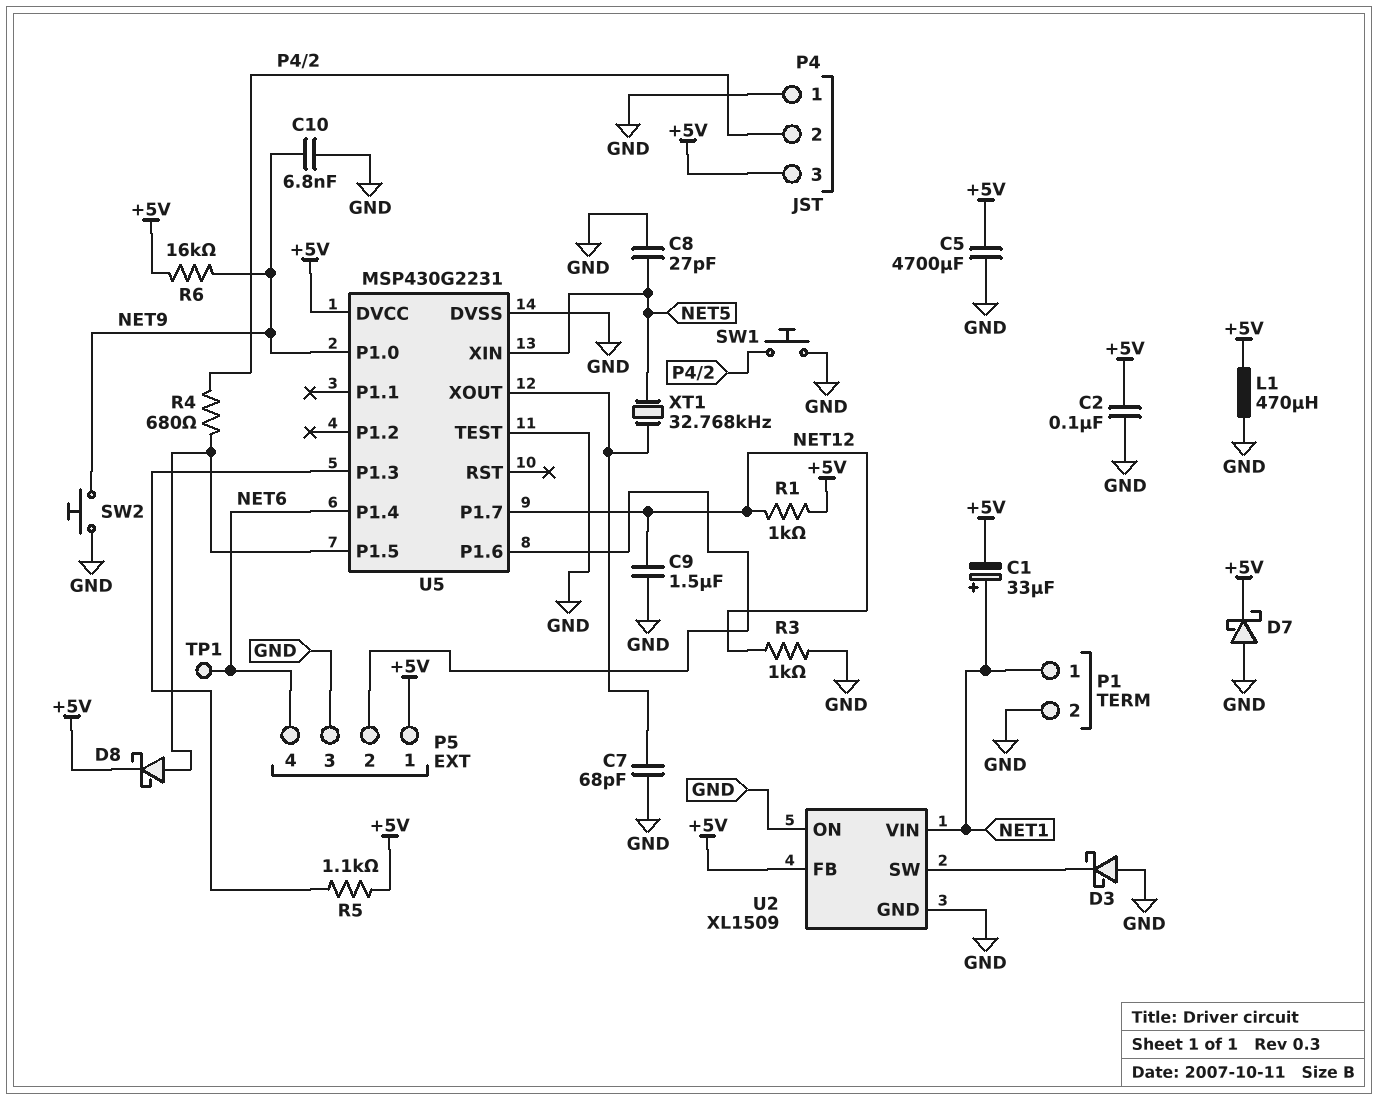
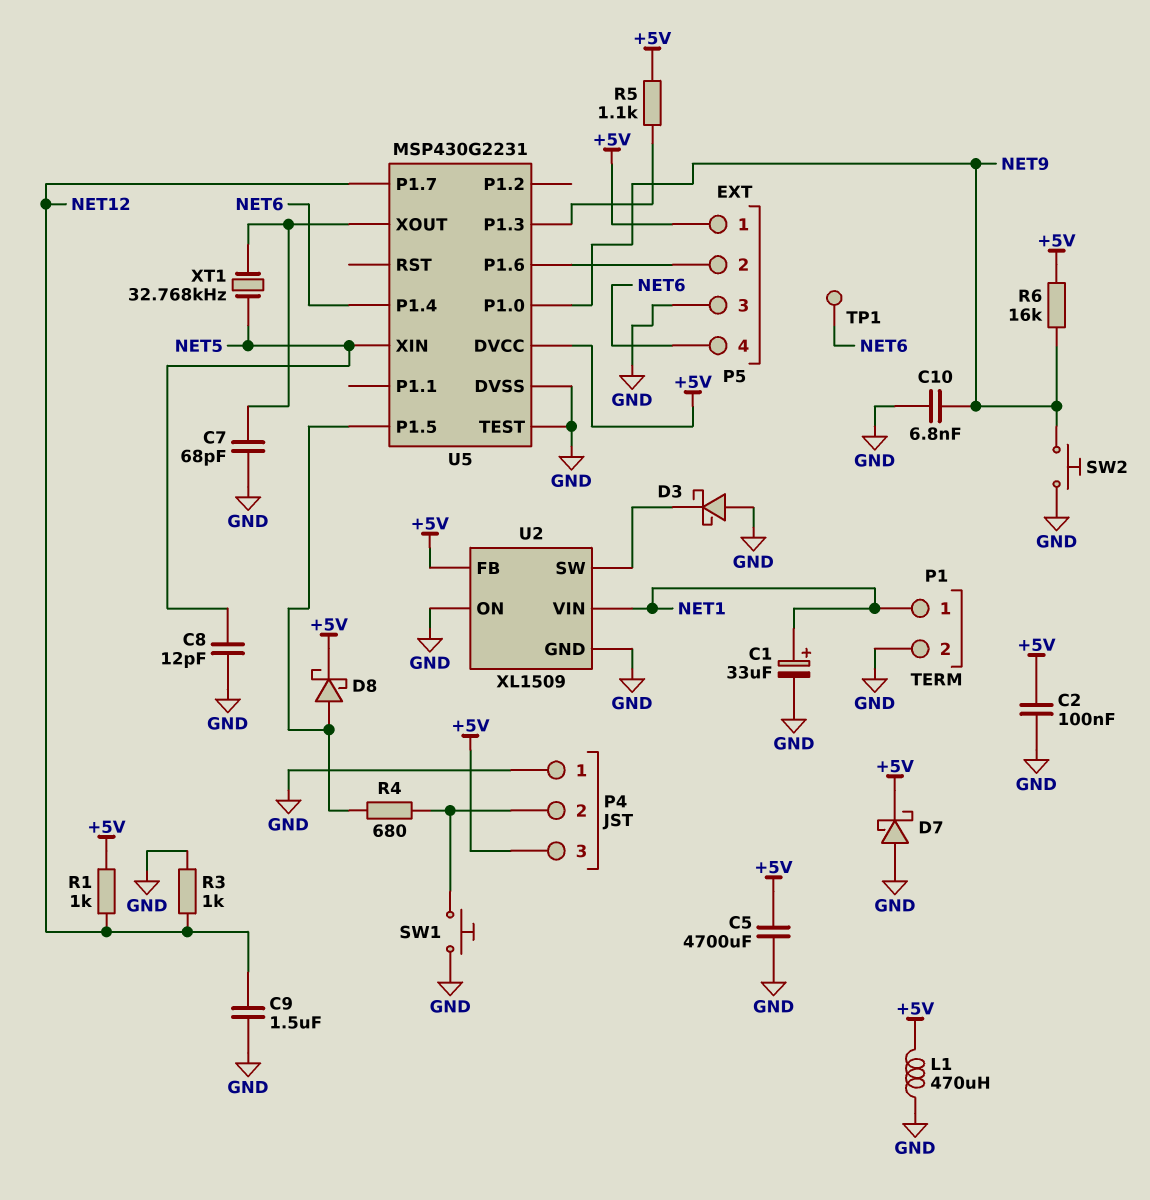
C1: 33uF (plus NET1, minus +5V) -> 33uF (plus NET1, minus GND)
C8: 27pF (GND, NET5) -> 12pF (GND, NET5)

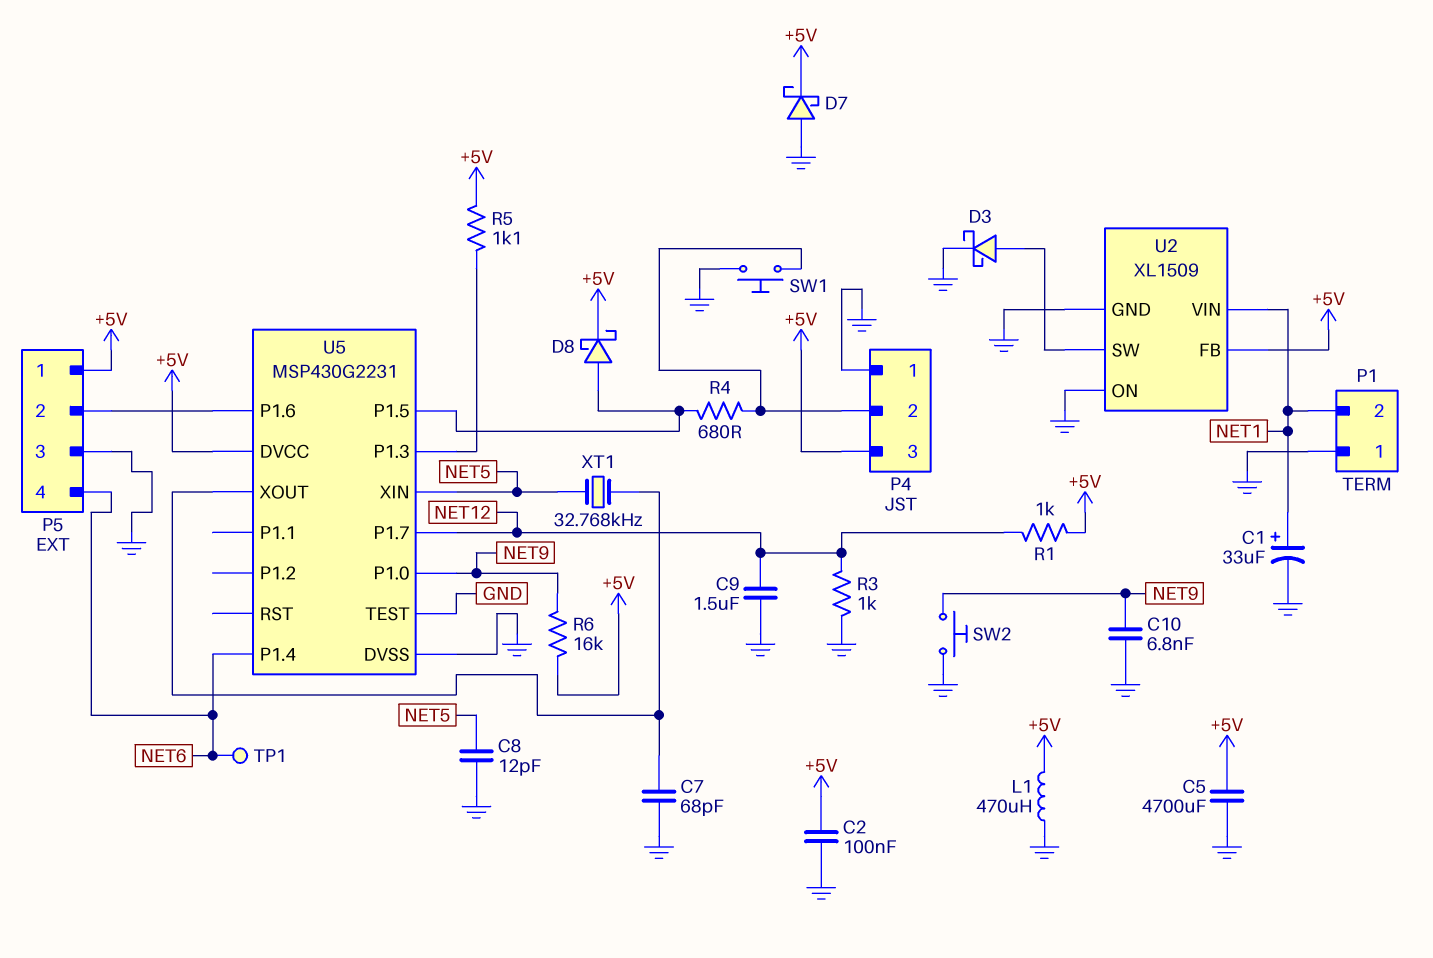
D3: schottky (A GND, K U2/SW) -> schottky (A U2/SW, K GND)
P1 pin 1: NET1 -> GND
P1 pin 2: GND -> NET1

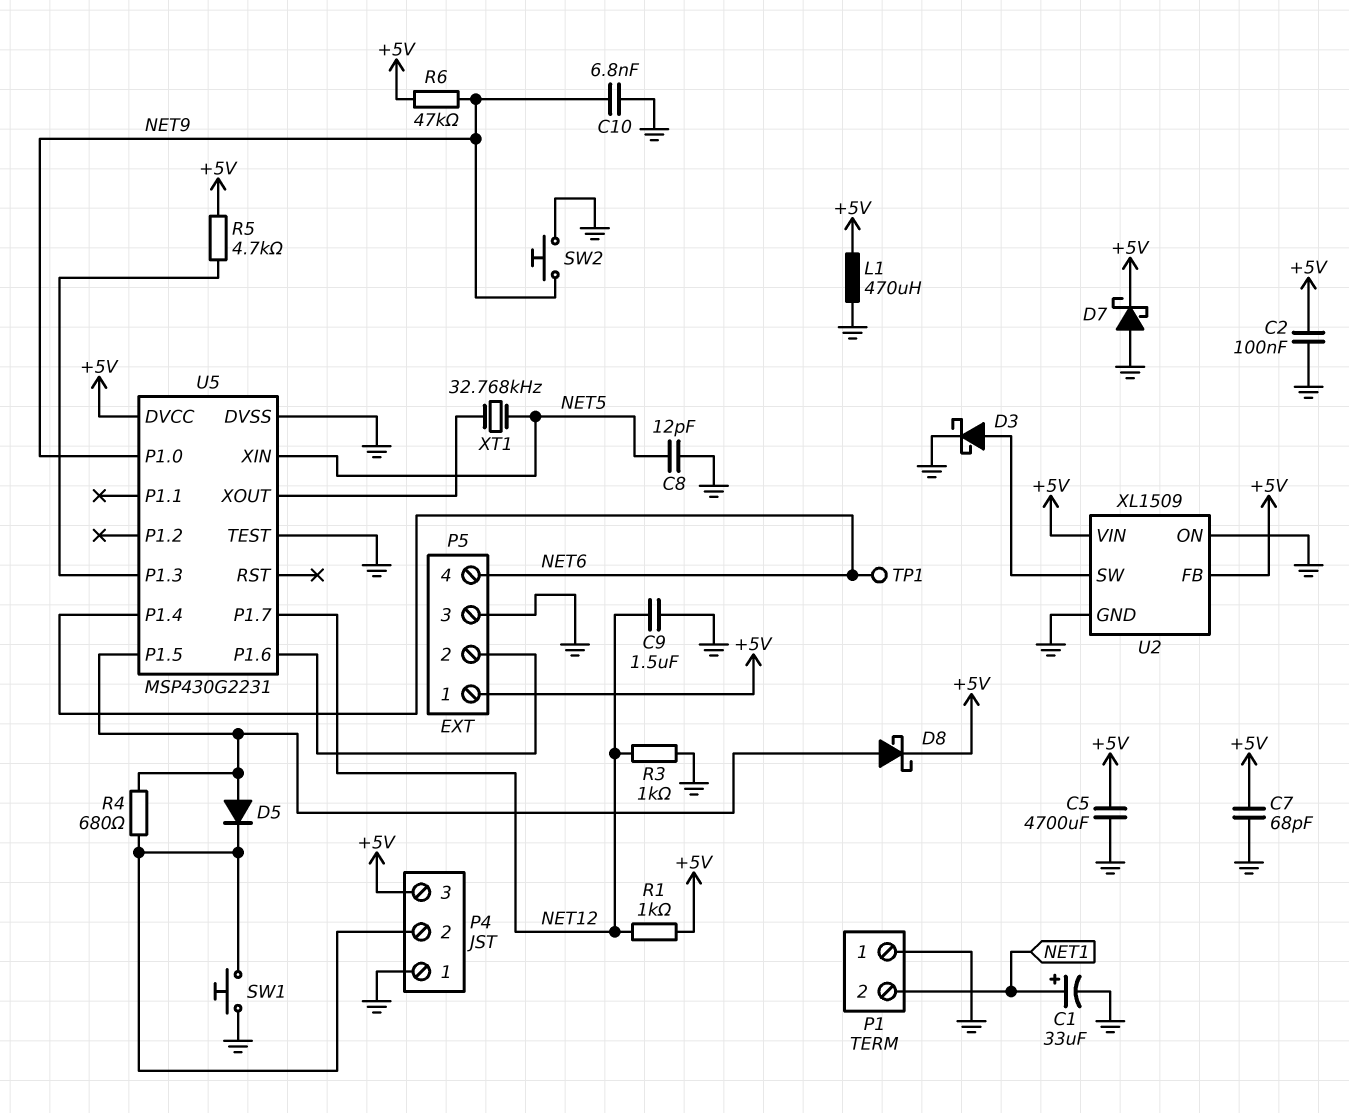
C7: 68pF (GND, U5/XOUT) -> 68pF (+5V, GND)
D5: none -> diode (A U5/P1.5, K P4/2)
R5: 1.1k (+5V, U5/P1.3) -> 4.7k (+5V, U5/P1.3)
R6: 16k (+5V, NET9) -> 47k (+5V, NET9)
U2 pin VIN: NET1 -> +5V

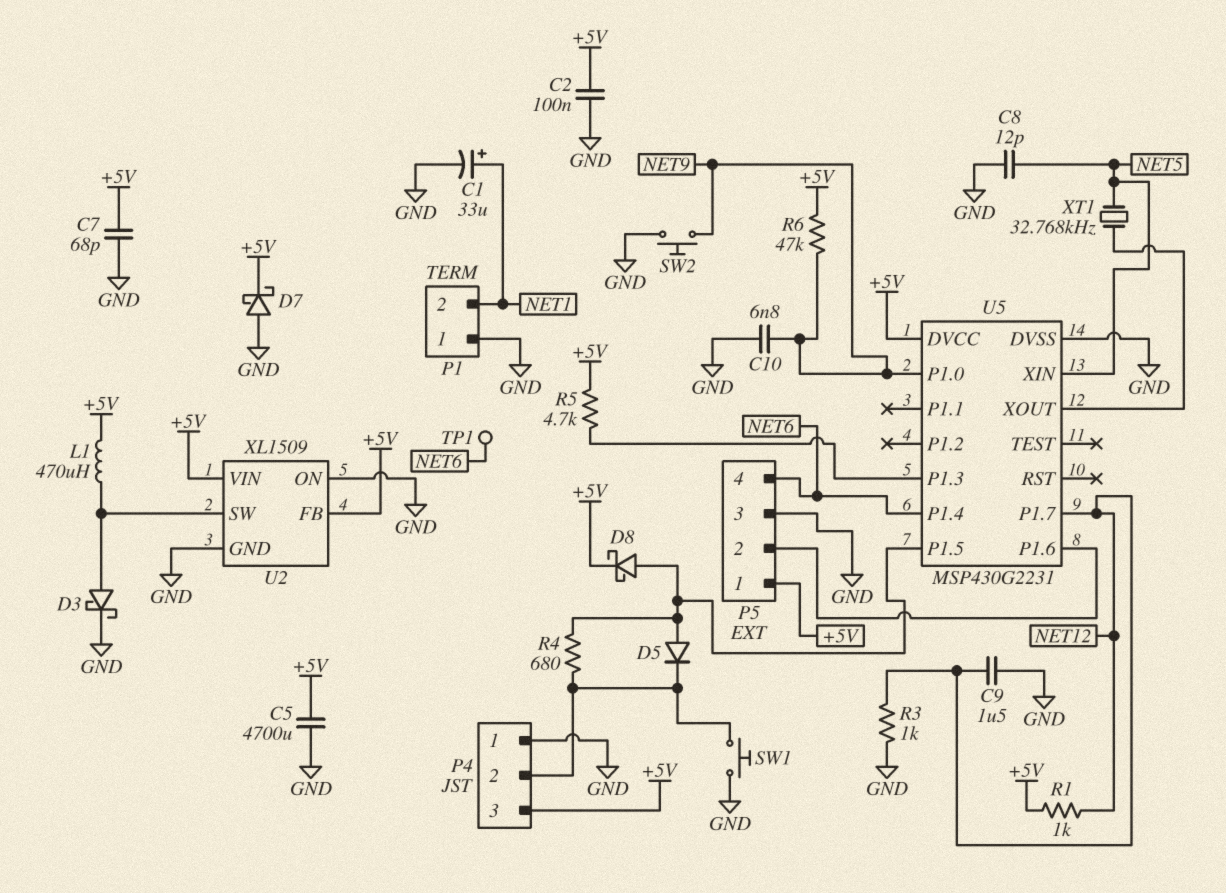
L1: 470uH (+5V, GND) -> 470uH (+5V, U2/SW)
U5 pin TEST: GND -> none

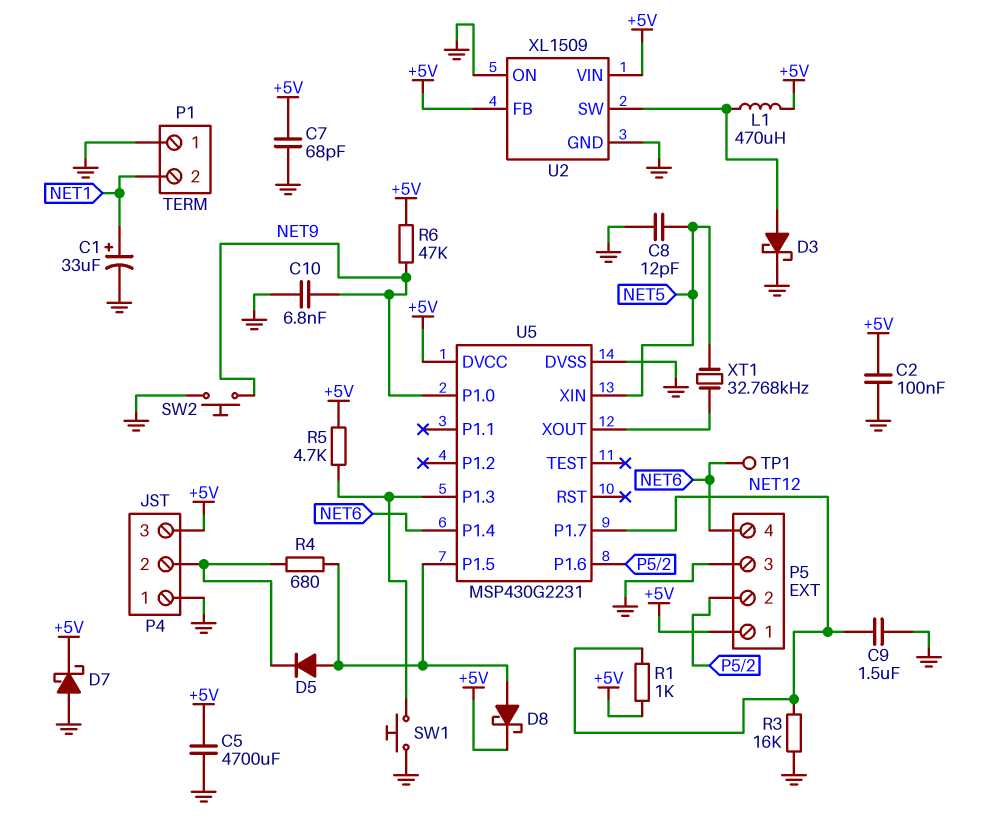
R3: 1k (GND, NET12) -> 16k (GND, NET12)
SW1: button (GND, P4/2) -> button (GND, U5/P1.3)

